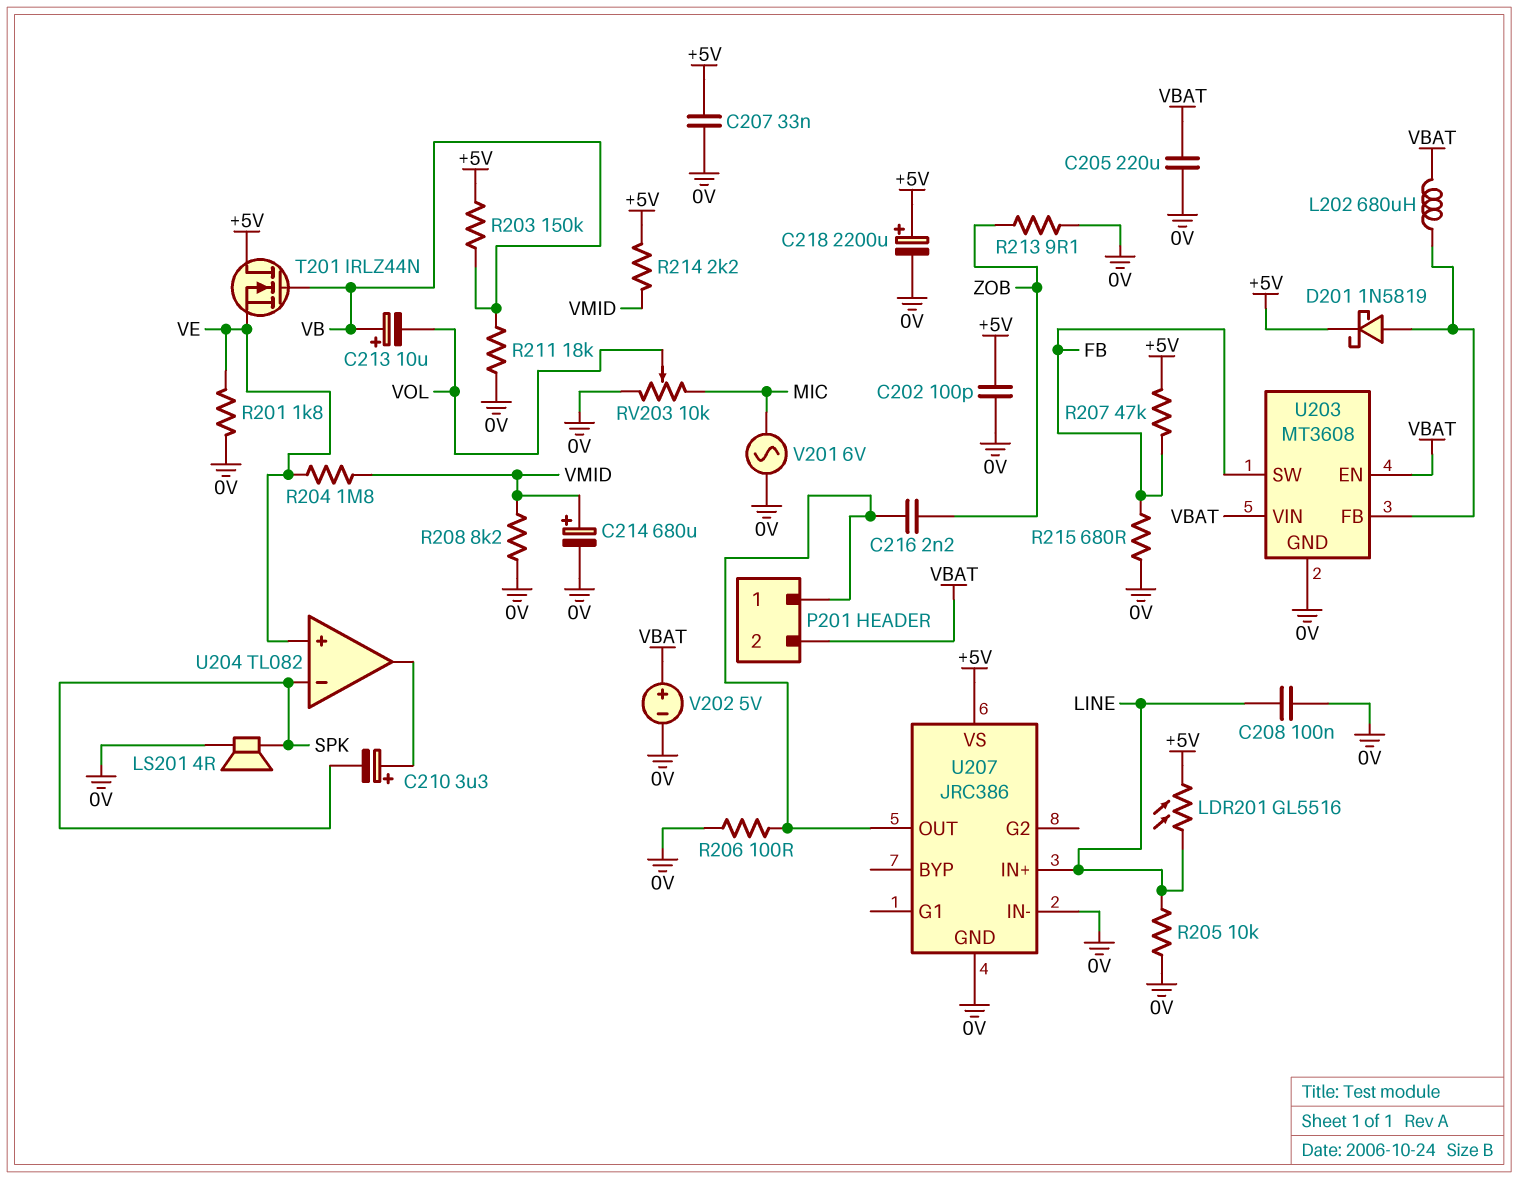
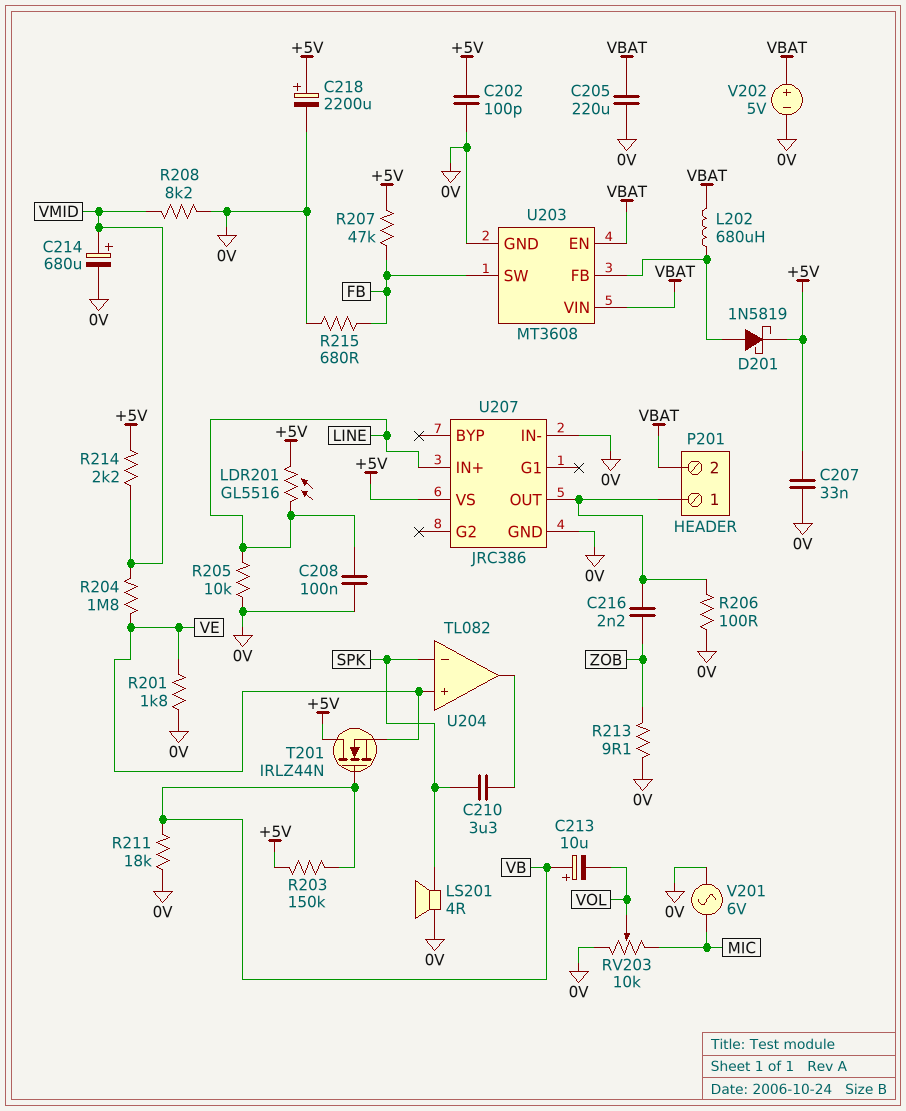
C210: 3.3uF (plus U204/out, minus SPK) -> 3.3uF (SPK, U204/out)

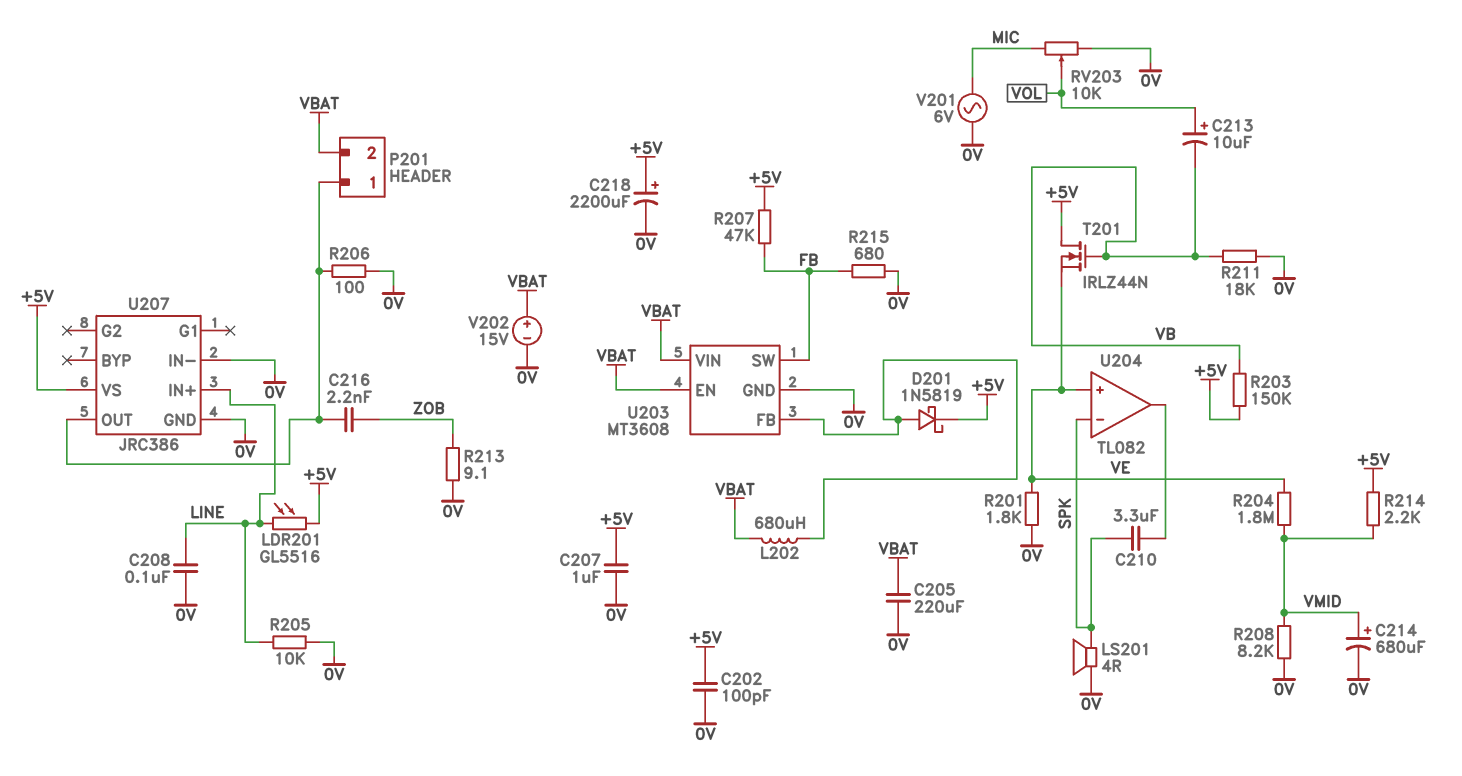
C207: 33nF (+5V, 0V) -> 1uF (+5V, 0V)
C213: 10uF (plus VB, minus VOL) -> 10uF (plus VOL, minus VB)
V202: 5V (plus VBAT, minus 0V) -> 15V (plus VBAT, minus 0V)

